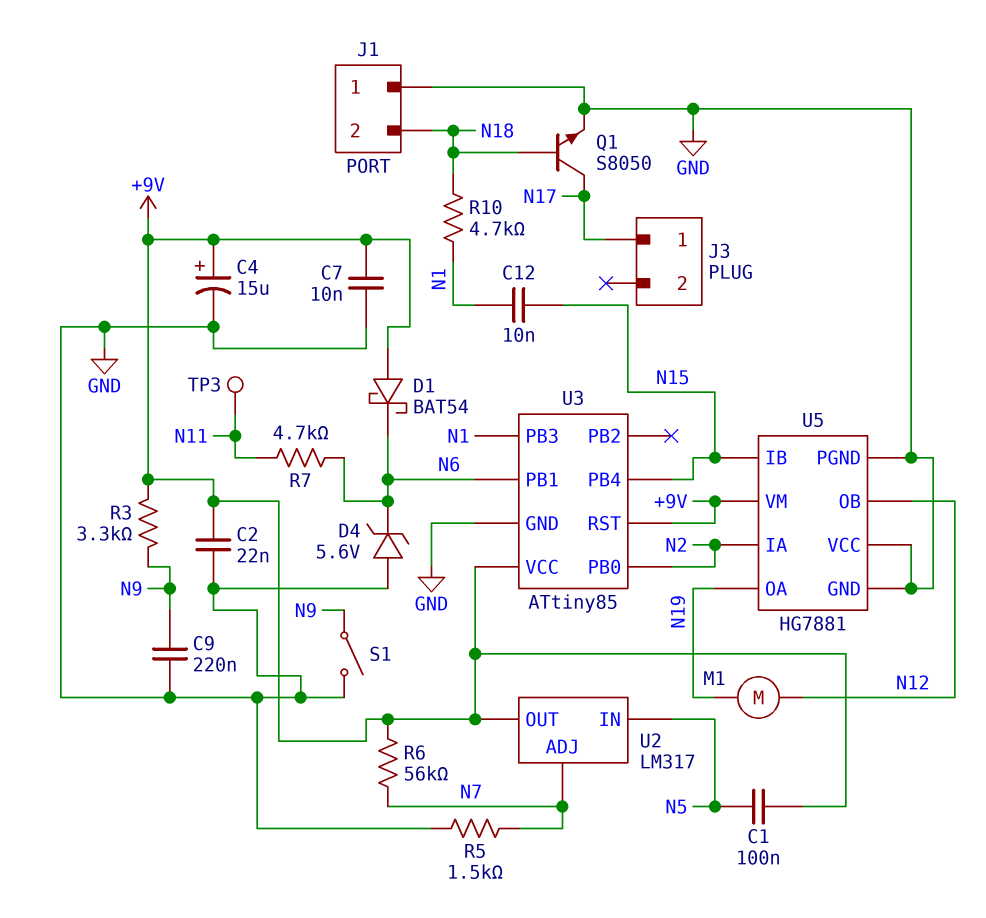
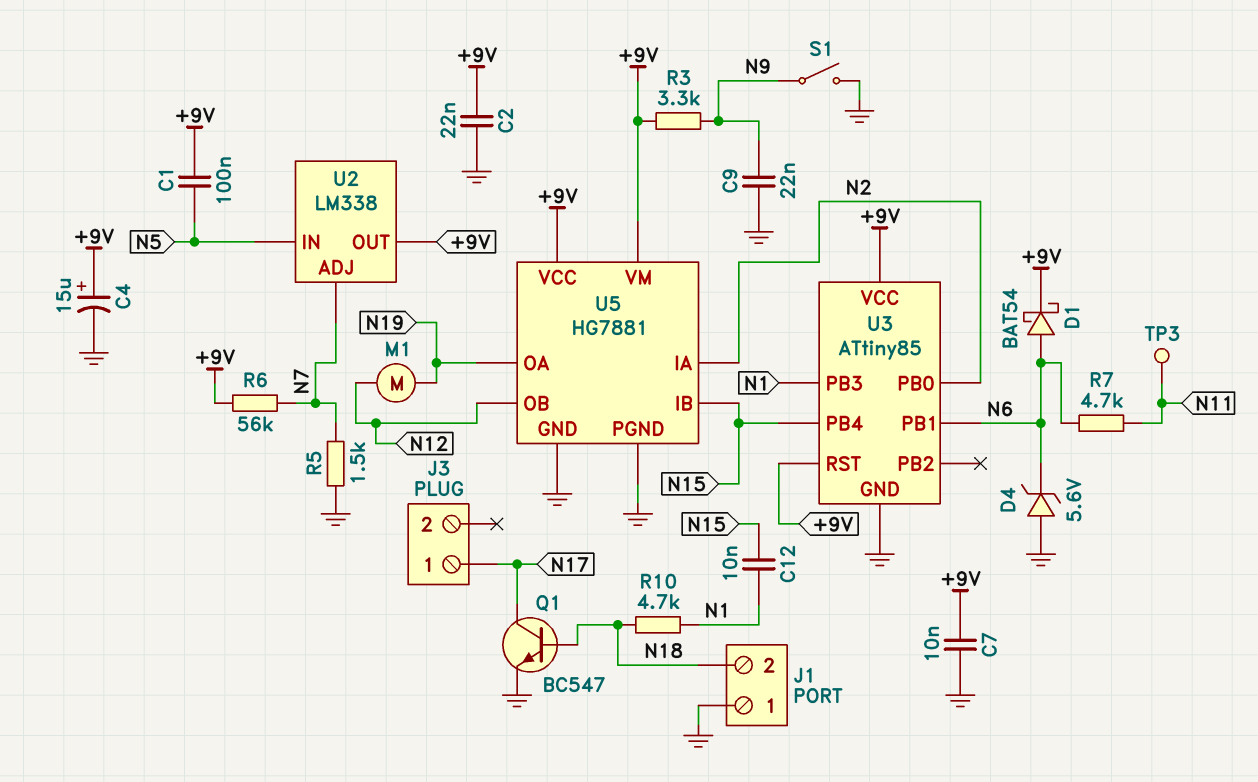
C9: 220nF (GND, N9) -> 22nF (GND, N9)
D1: schottky BAT54 (A +9V, K N6) -> schottky BAT54 (A N6, K +9V)
Q1: NPN S8050 (B N18, C N17, E GND) -> NPN BC547 (B N18, C N17, E GND)
U2: LM317 -> LM338
U5 pin VCC: GND -> +9V

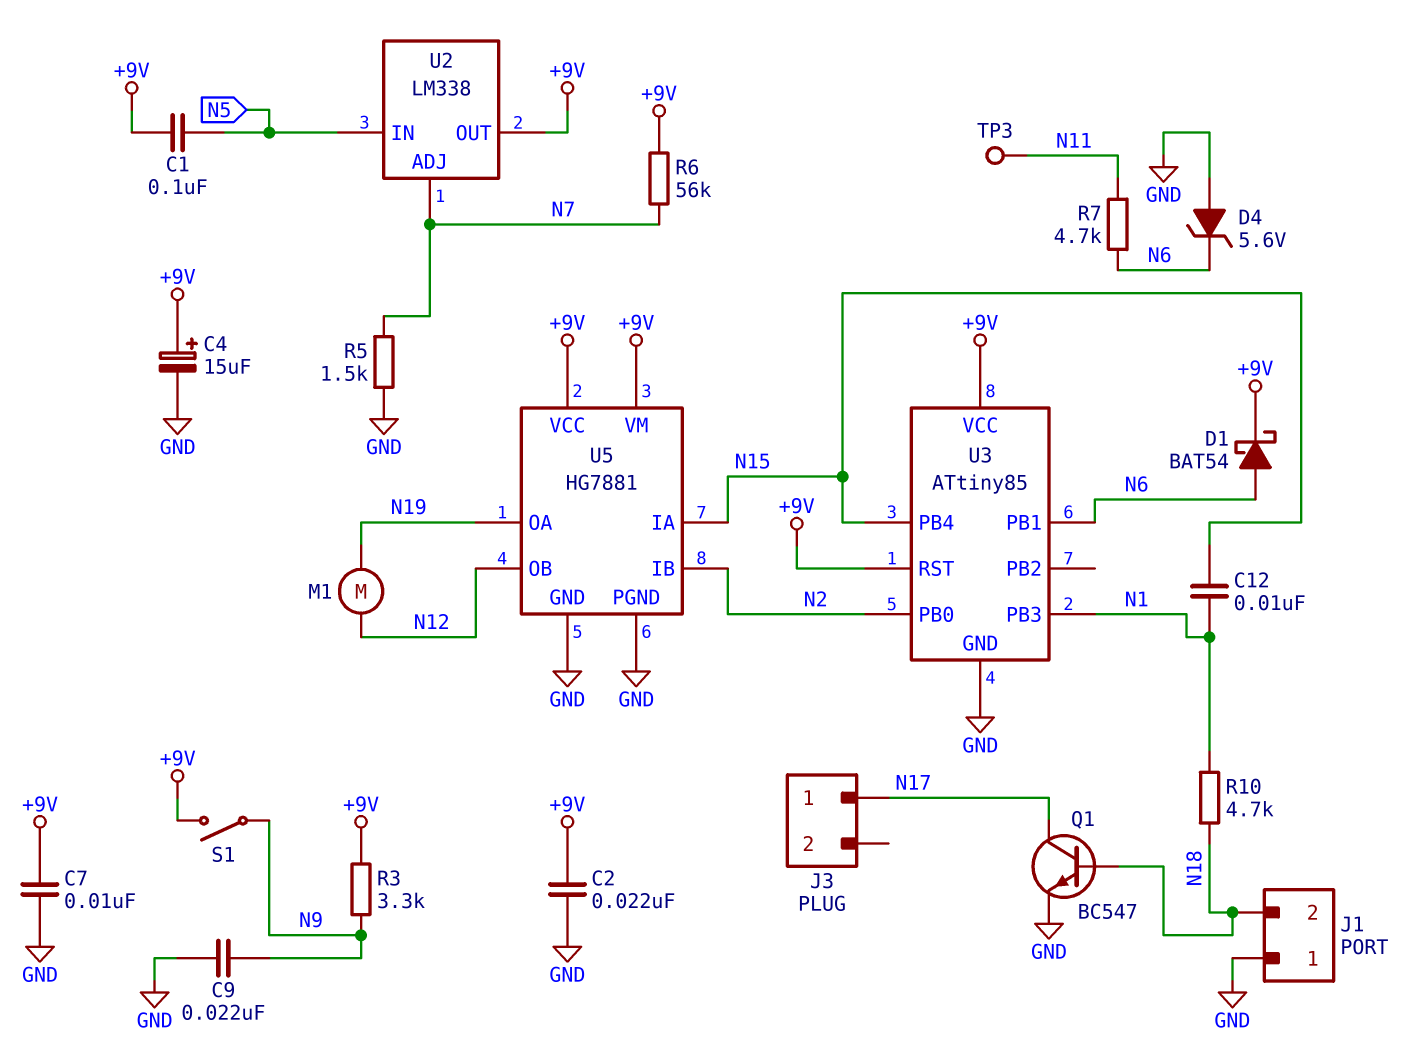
S1: switch (GND, N9) -> switch (+9V, N9)
U5 pin IA: N2 -> N15
U5 pin IB: N15 -> N2

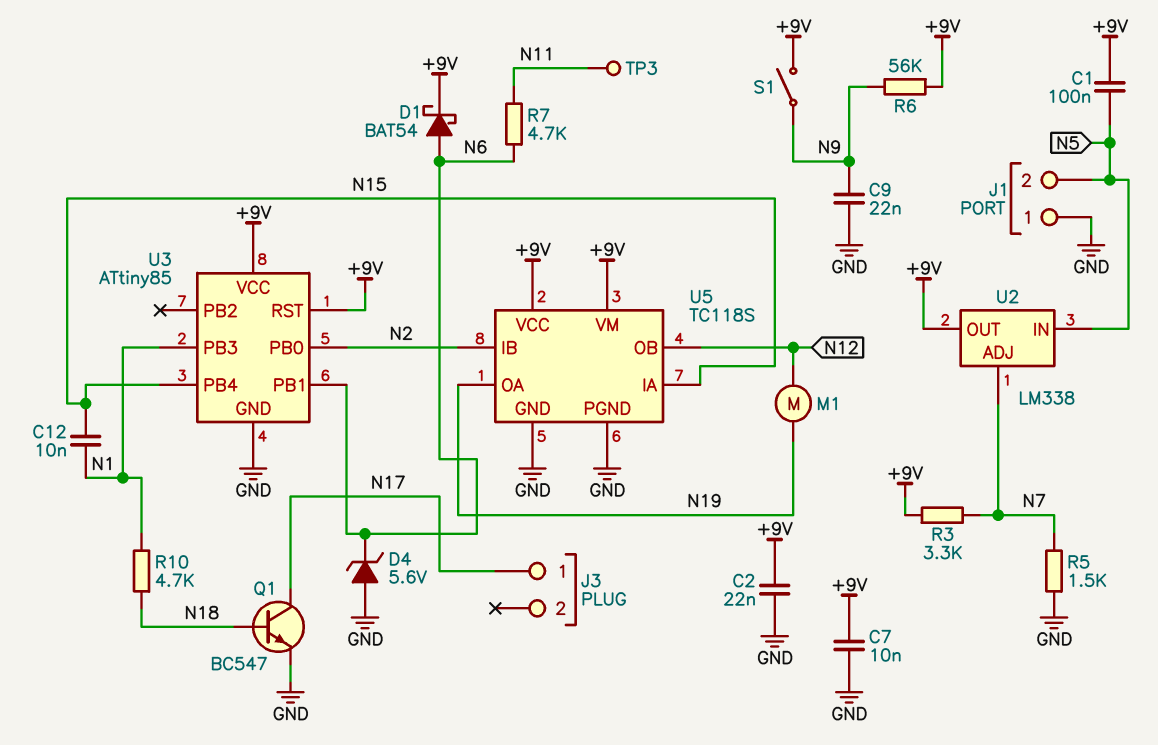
C4: 15uF (plus +9V, minus GND) -> none
J1 pin 2: N18 -> N5
R3: 3.3k (+9V, N9) -> 3.3k (+9V, N7)
R6: 56k (+9V, N7) -> 56k (+9V, N9)
U5: HG7881 -> TC118S

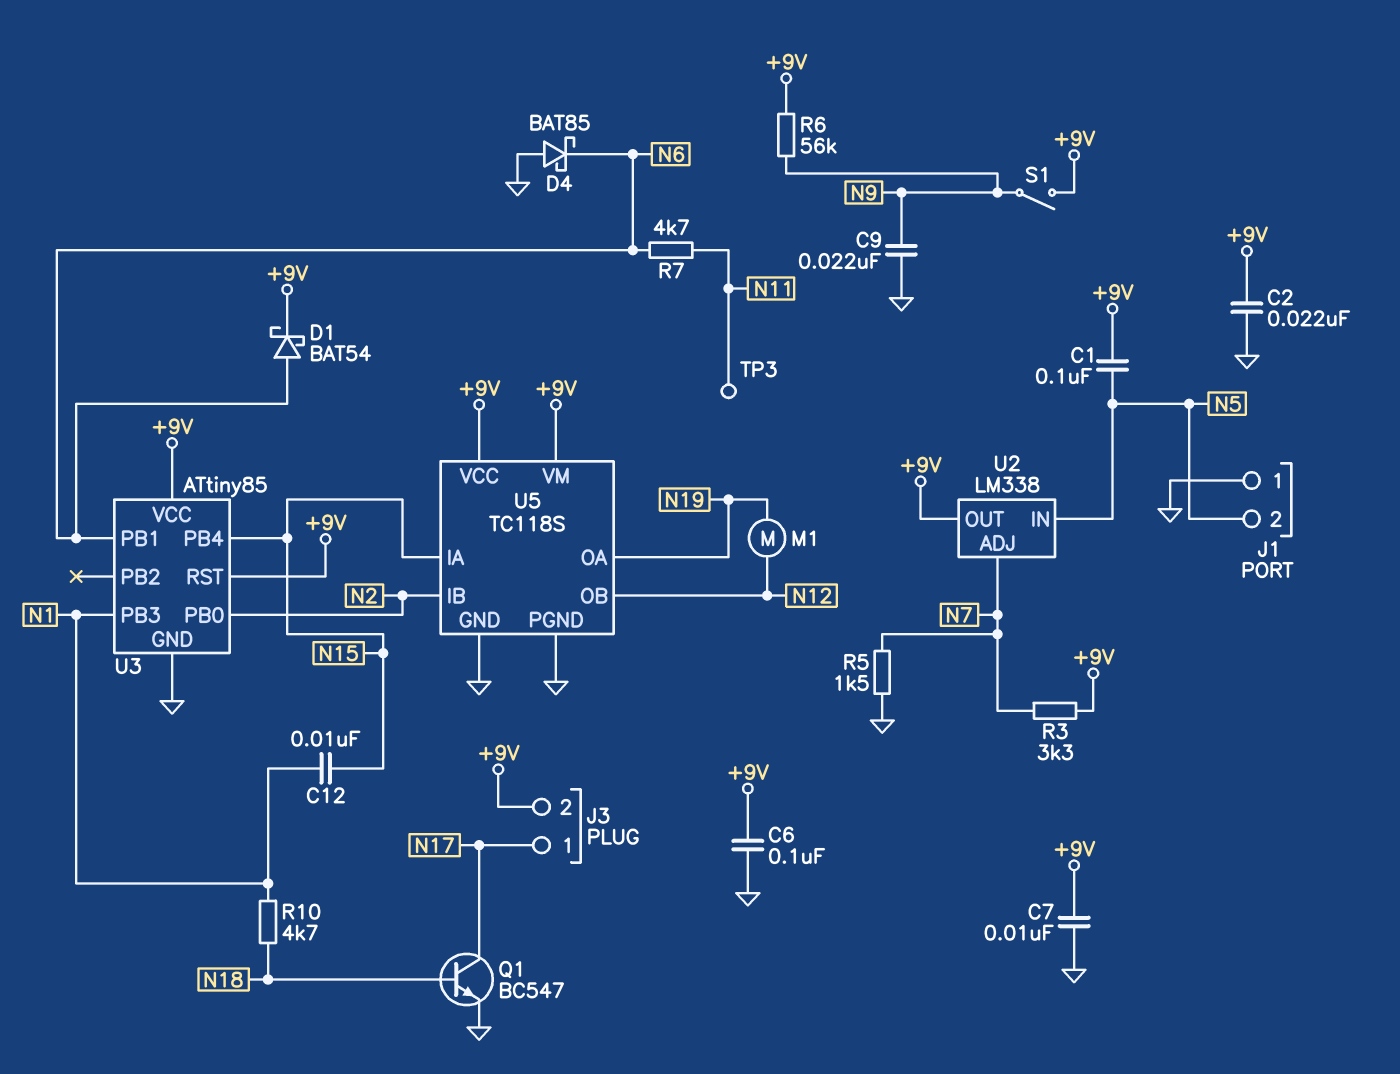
C6: none -> 100nF (+9V, GND)
D4: zener 5.6V (A GND, K N6) -> schottky BAT85 (A GND, K N6)
J3 pin 2: none -> +9V

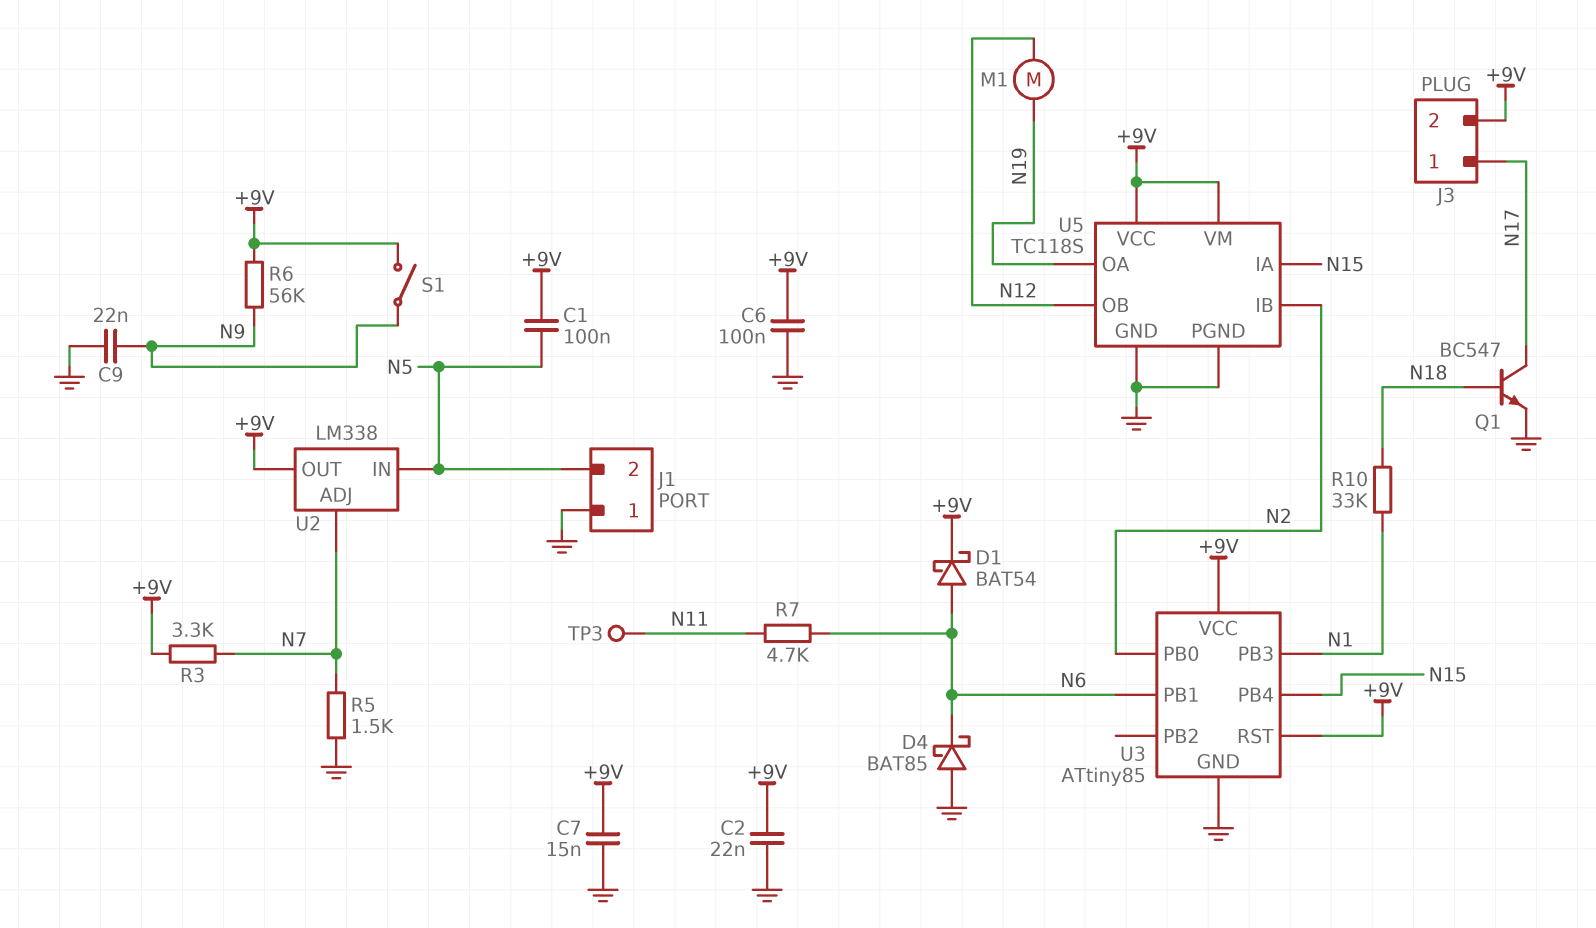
C7: 10nF (+9V, GND) -> 15nF (+9V, GND)
C12: 10nF (N1, N15) -> none
R10: 4.7k (N1, N18) -> 33k (N1, N18)

